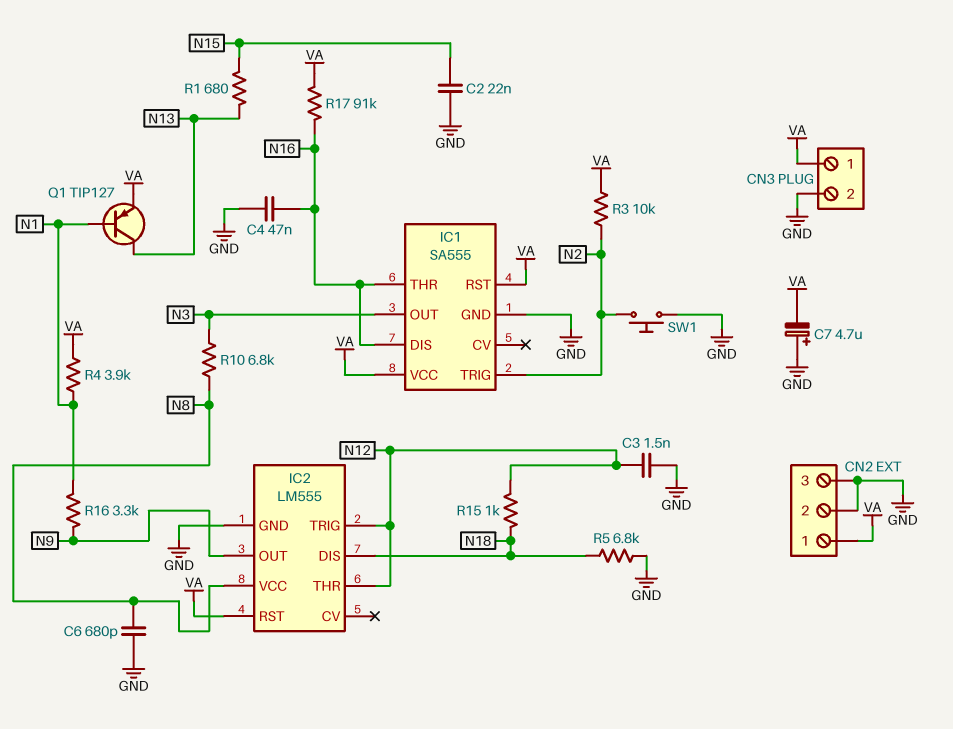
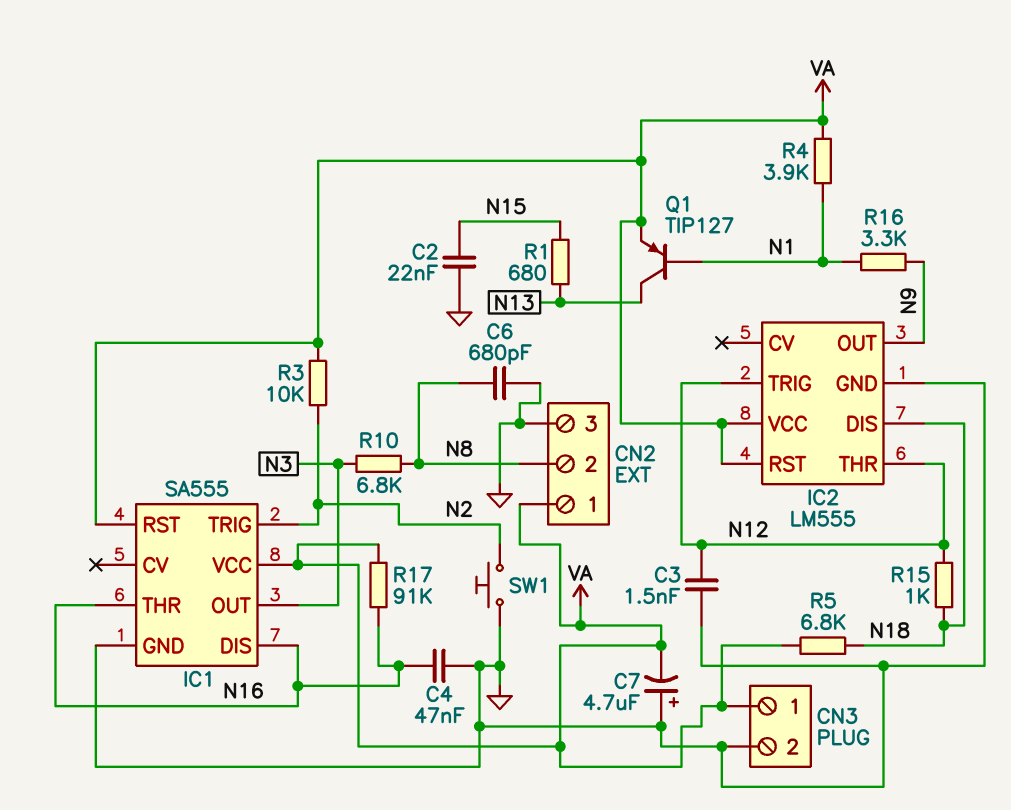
CN2 pin 2: GND -> N8
IC2 pin VCC: N8 -> VA
R5: 6.8k (GND, N18) -> 6.8k (N18, VA)

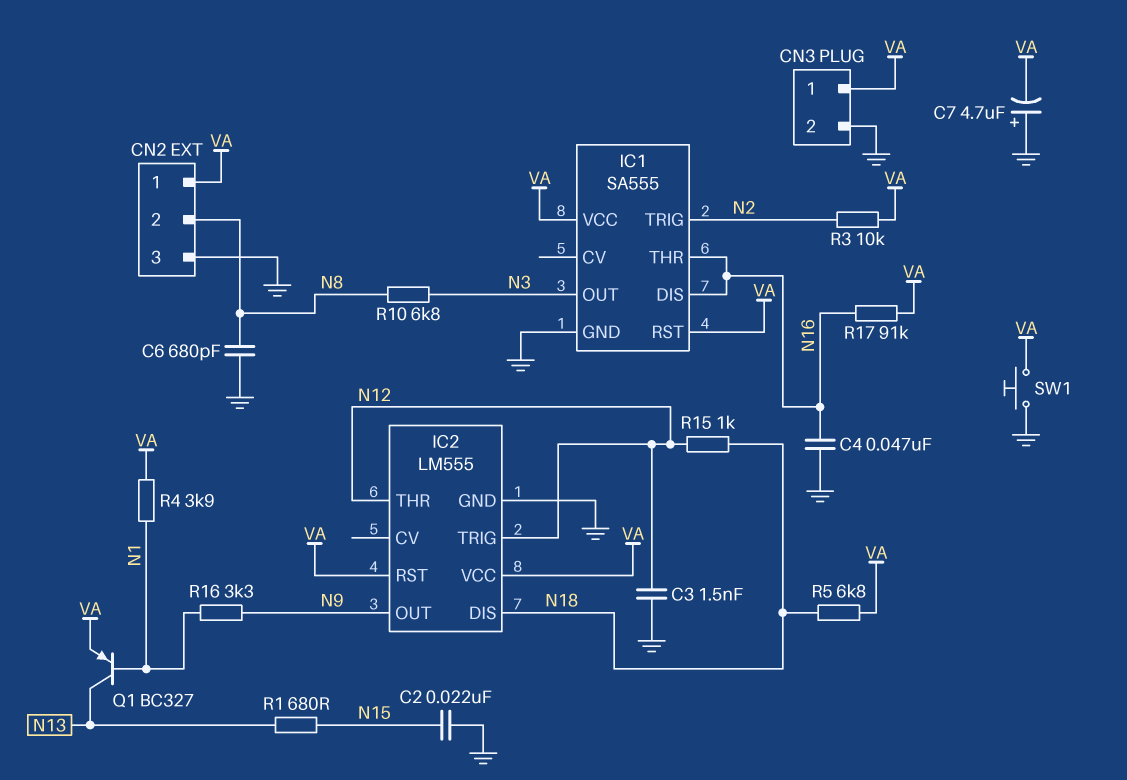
Q1: PNP TIP127 (B N1, C N13, E VA) -> PNP BC327 (B N1, C N13, E VA)
SW1: button (GND, N2) -> button (GND, VA)

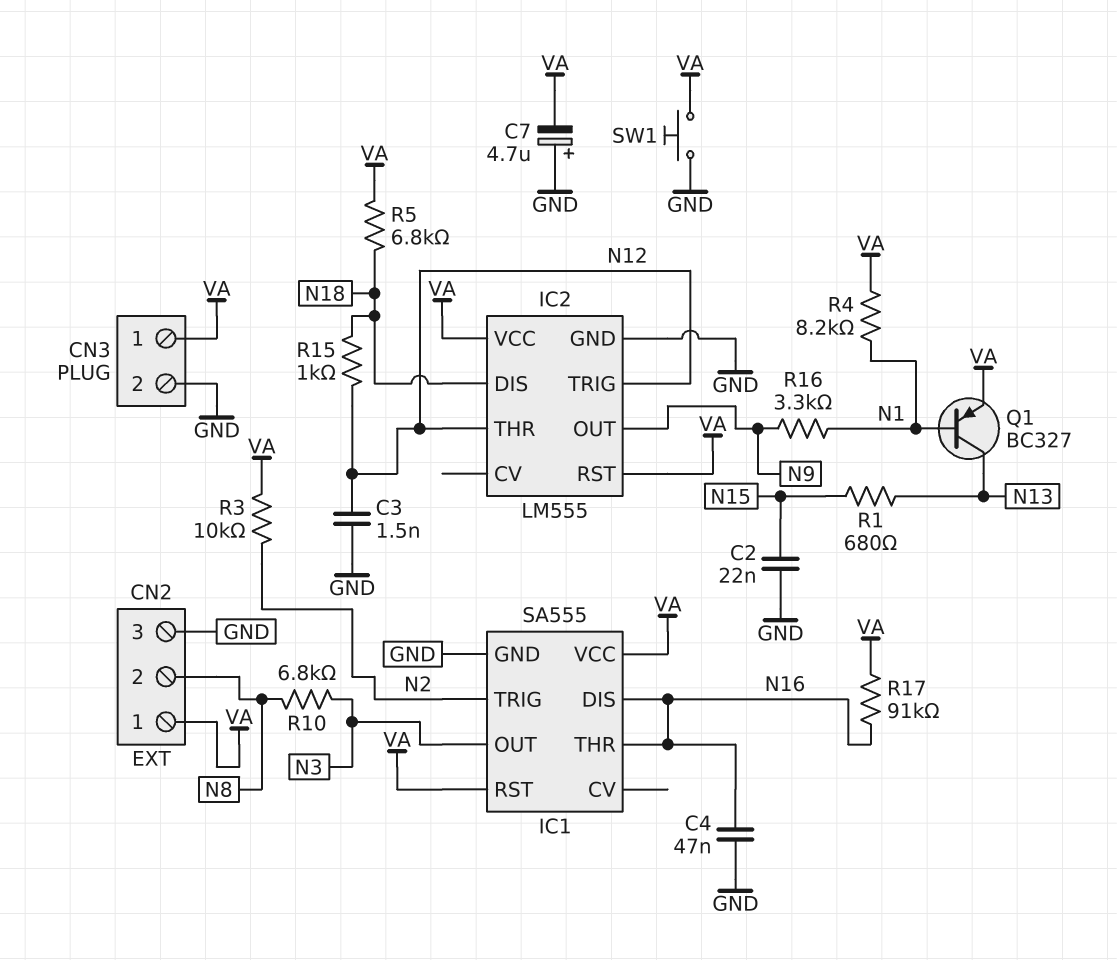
C6: 680pF (GND, N8) -> none
R4: 3.9k (N1, VA) -> 8.2k (N1, VA)

